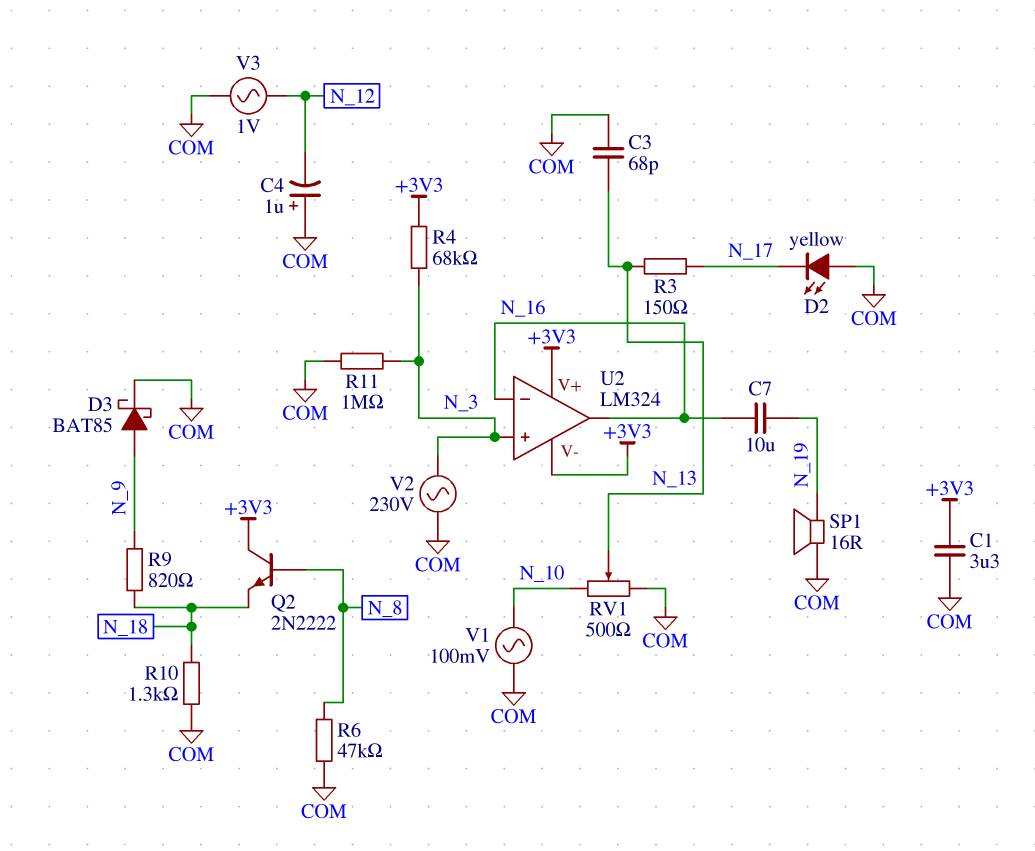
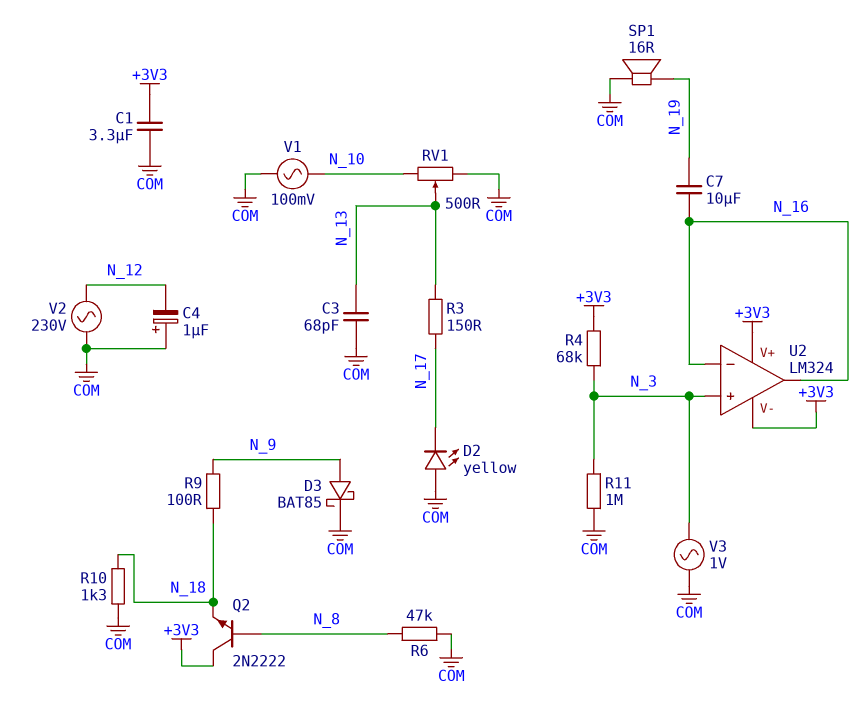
R9: 820 (N_9, N_18) -> 100 (N_9, N_18)
V2: AC 230V (COM, N_3) -> AC 230V (COM, N_12)
V3: AC 1V (COM, N_12) -> AC 1V (COM, N_3)

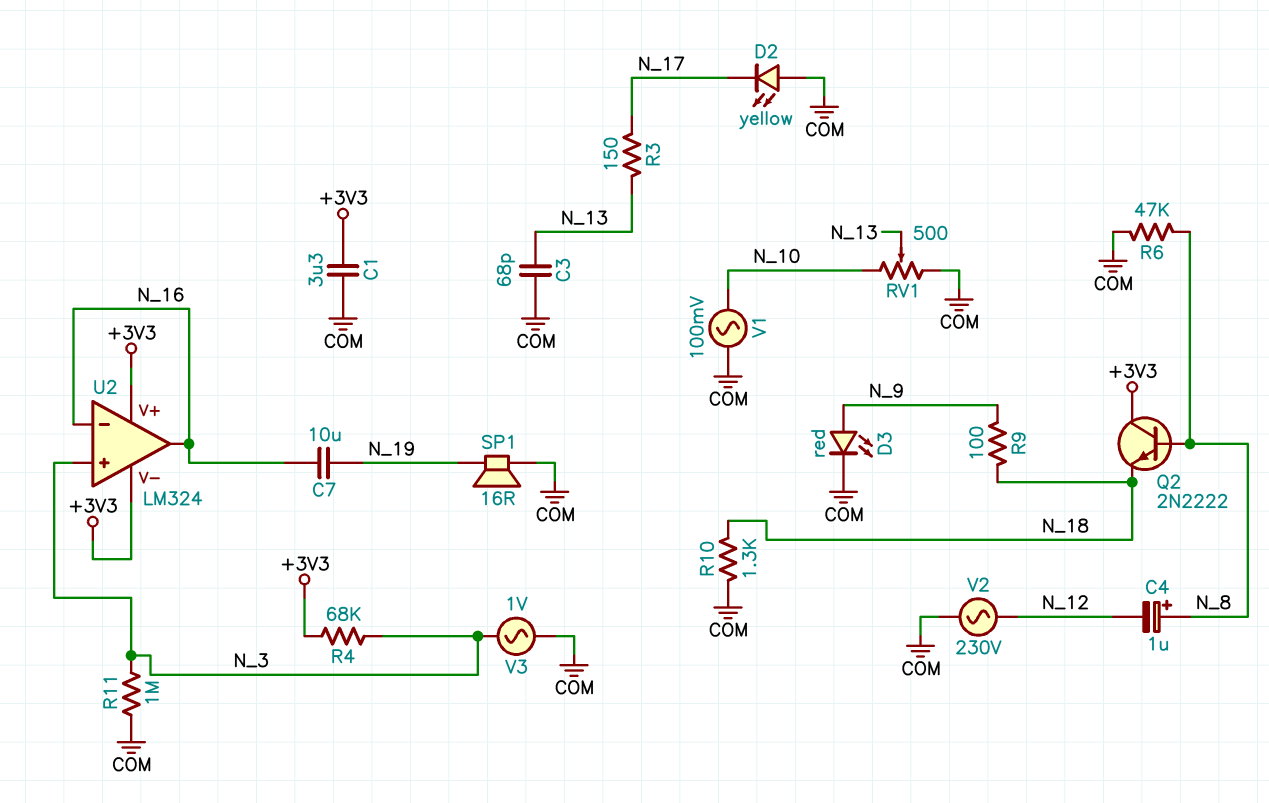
C4: 1uF (plus COM, minus N_12) -> 1uF (plus N_8, minus N_12)
D3: schottky BAT85 (A N_9, K COM) -> LED red (A N_9, K COM)

